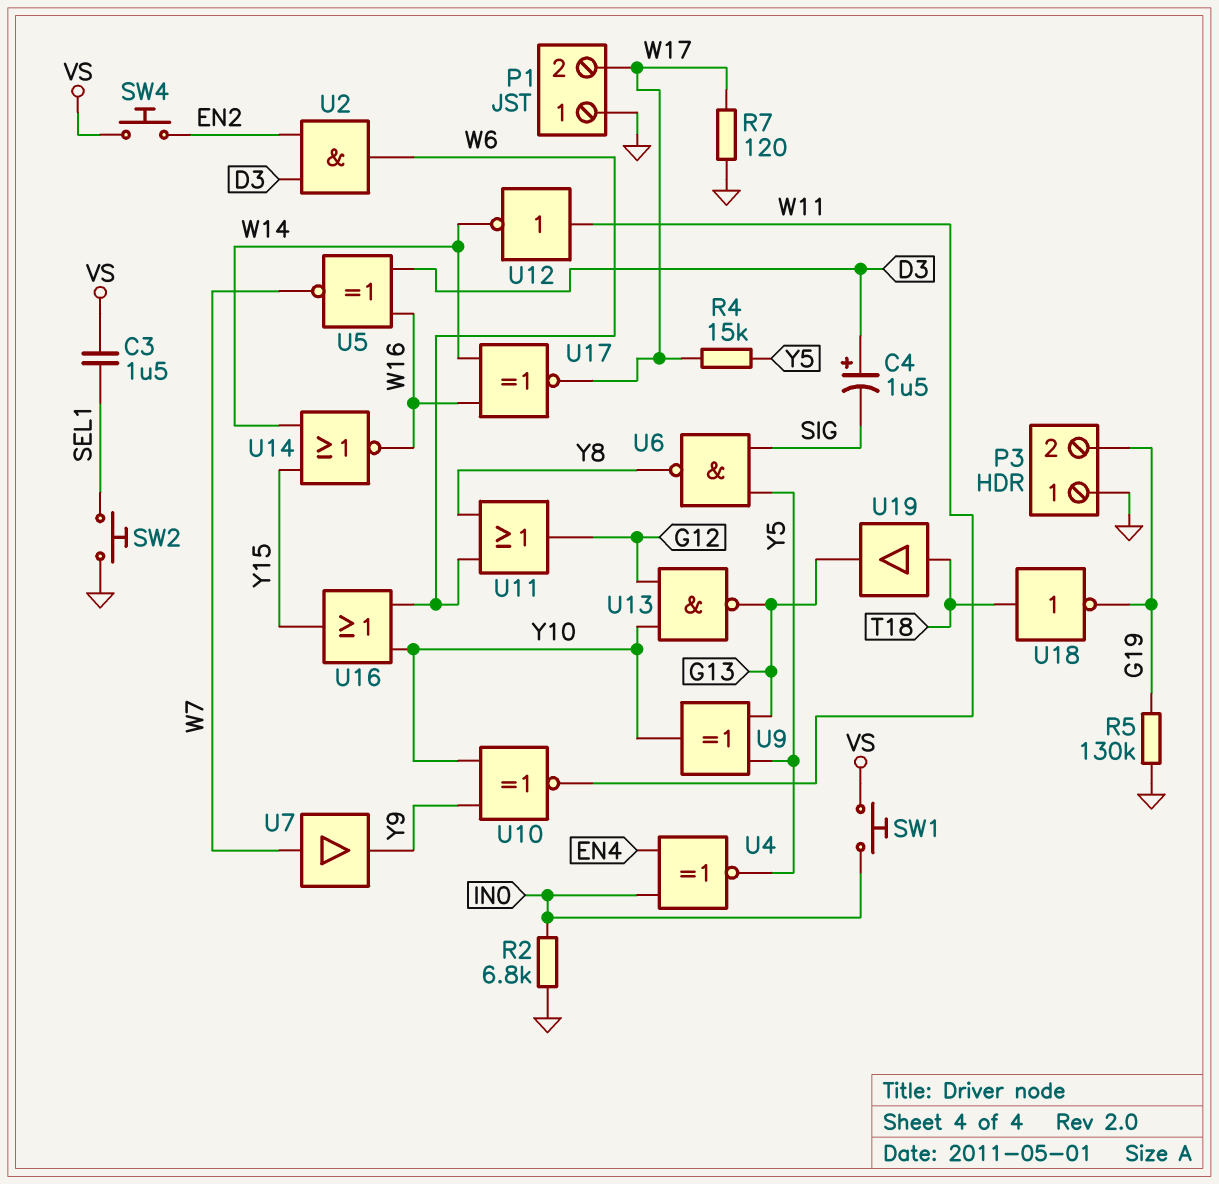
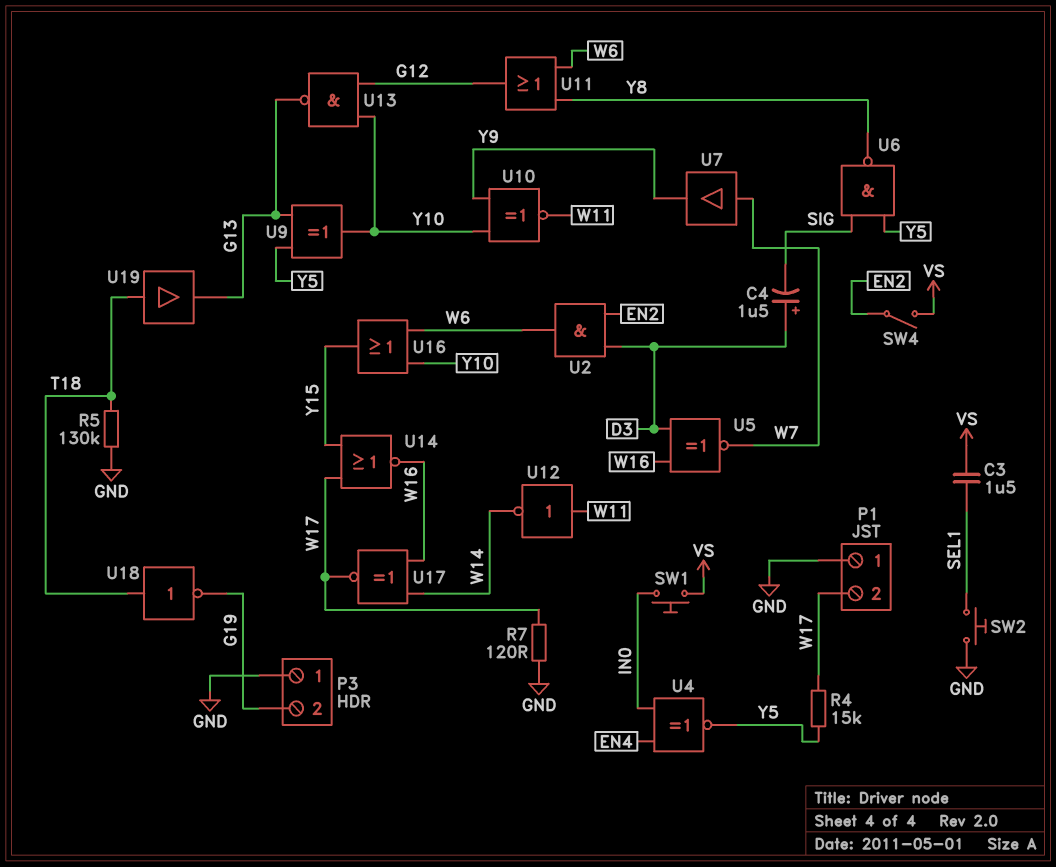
R2: 6.8k (GND, IN0) -> none
R5: 130k (G19, GND) -> 130k (GND, T18)
SW4: button (EN2, VS) -> switch (EN2, VS)
U14: NOR (in W14, in Y15, out W16) -> NOR (in W17, in Y15, out W16)

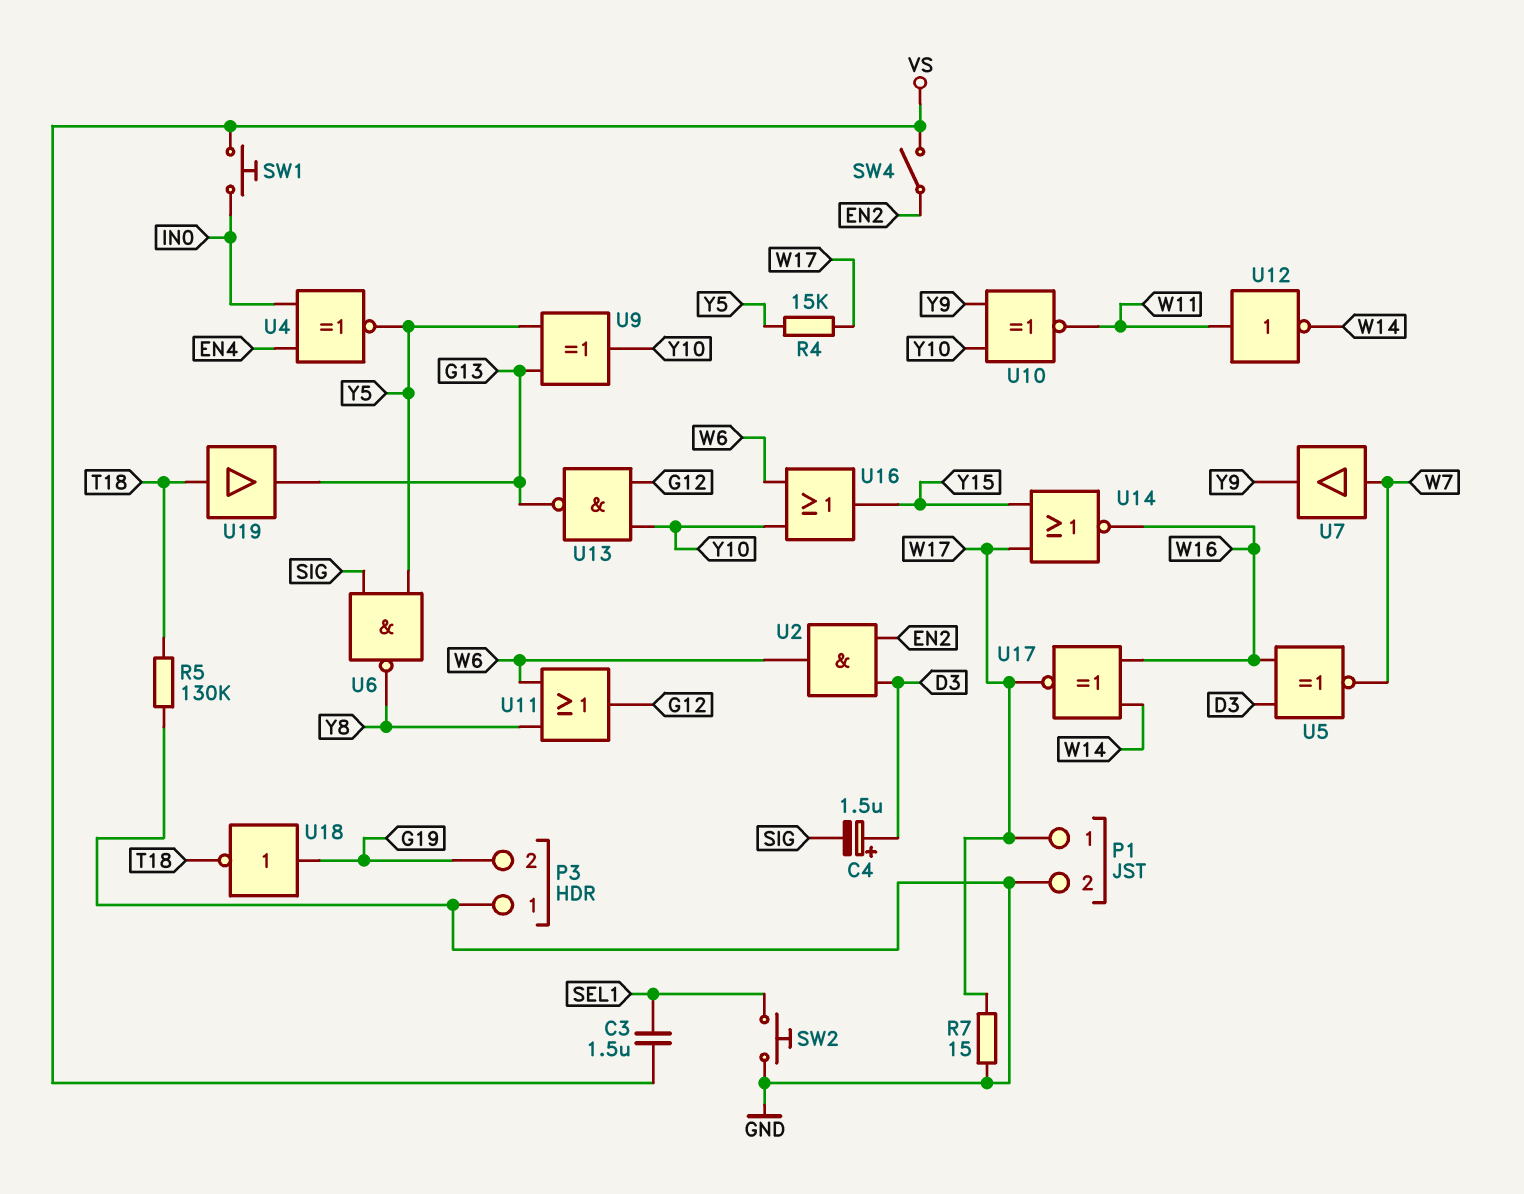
P1 pin 1: GND -> W17
P1 pin 2: W17 -> GND
R7: 120 (GND, W17) -> 15 (GND, W17)
U18: NOT (in T18, out G19) -> NOT (in G19, out T18)

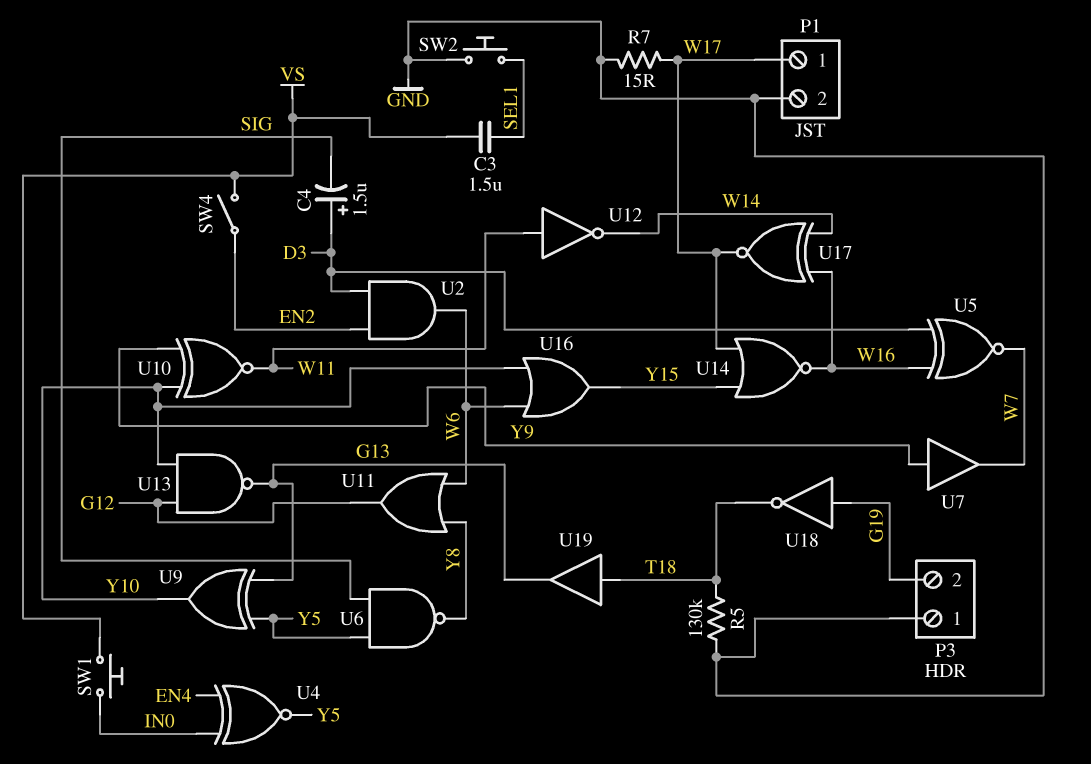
R4: 15k (W17, Y5) -> none
U7: buffer (in W7, out Y9) -> buffer (in Y9, out W7)

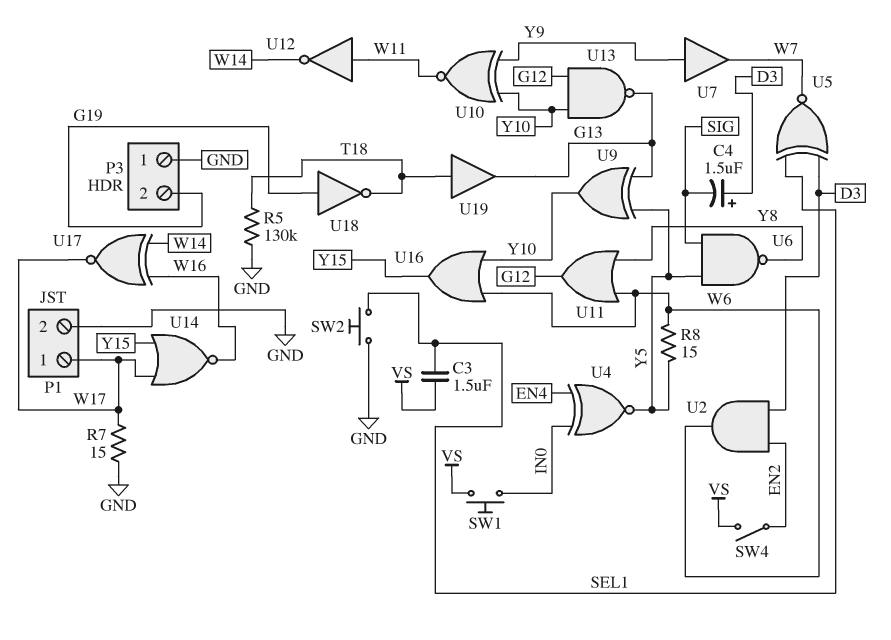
R8: none -> 15 (W6, Y5)
U5: XNOR (in D3, in W16, out W7) -> XNOR (in D3, in SEL1, out W7)

